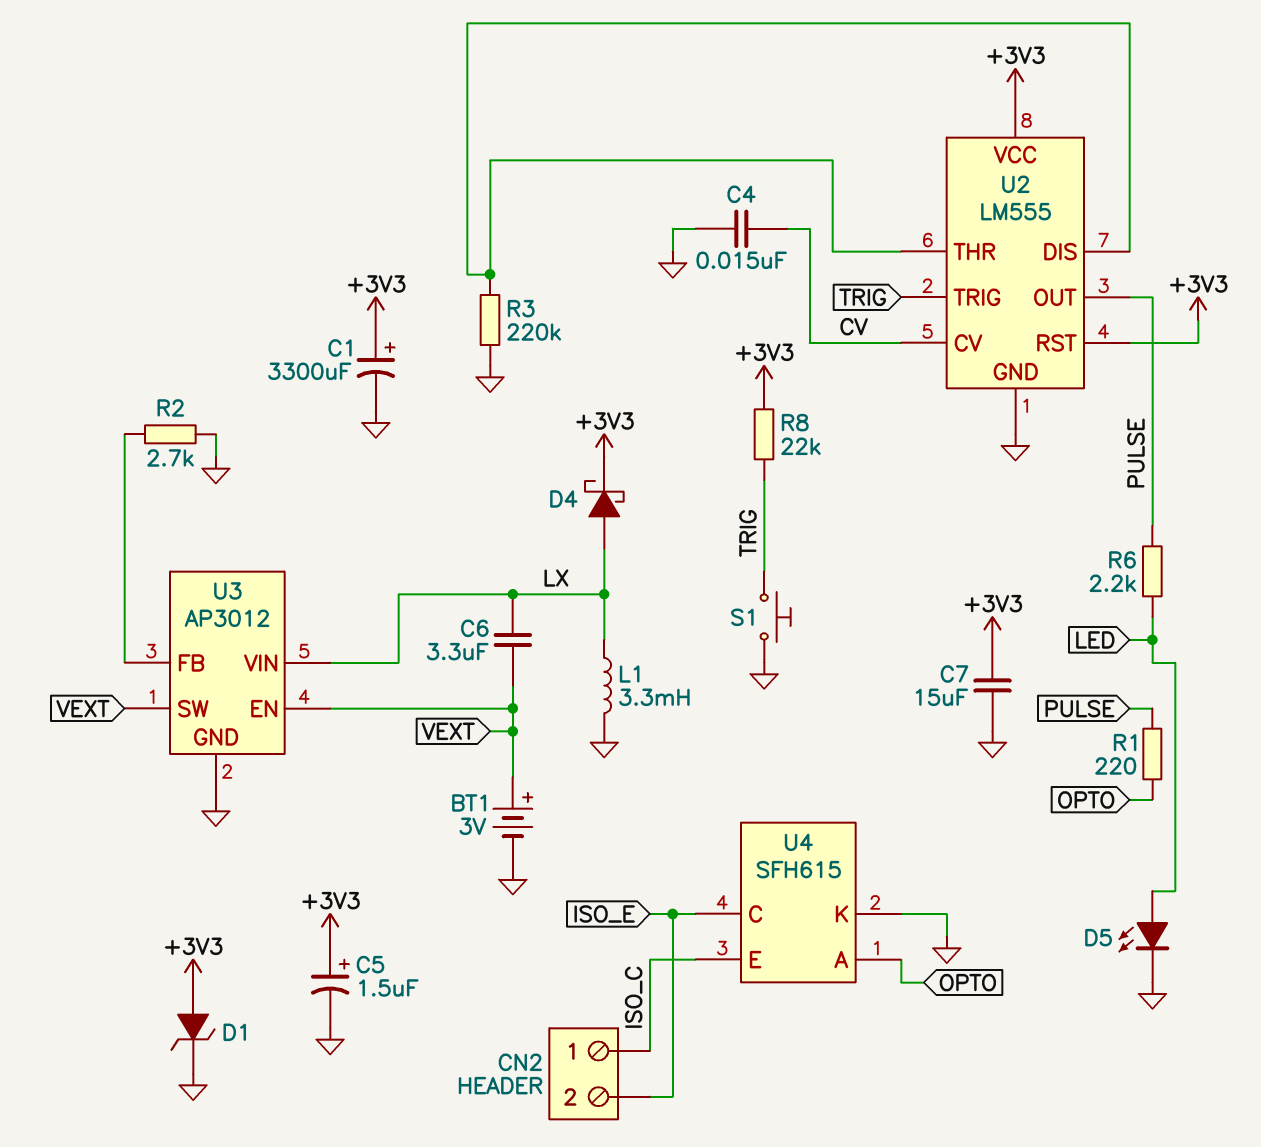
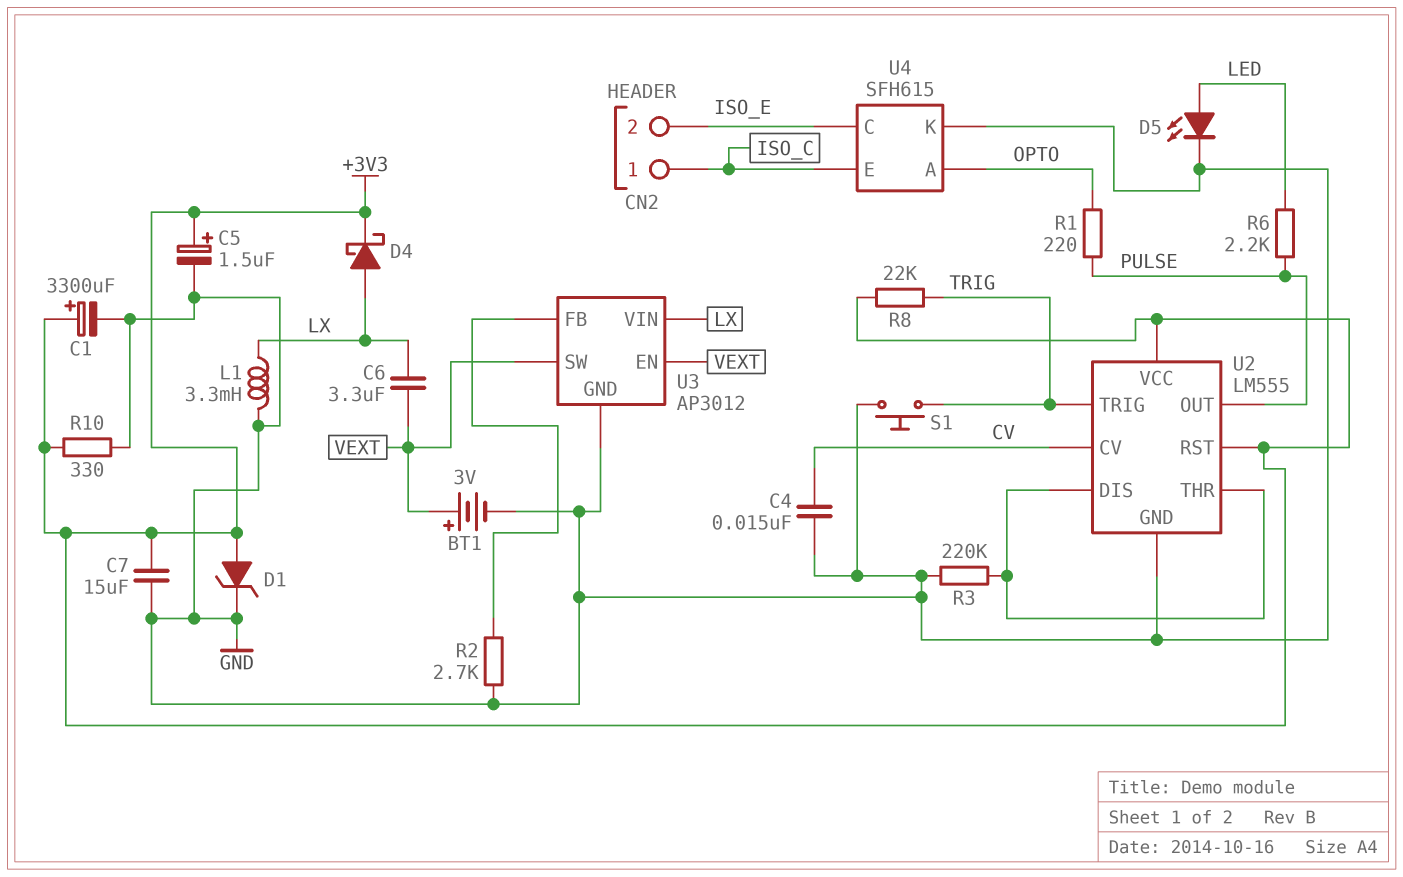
R10: none -> 330 (+3V3, GND)

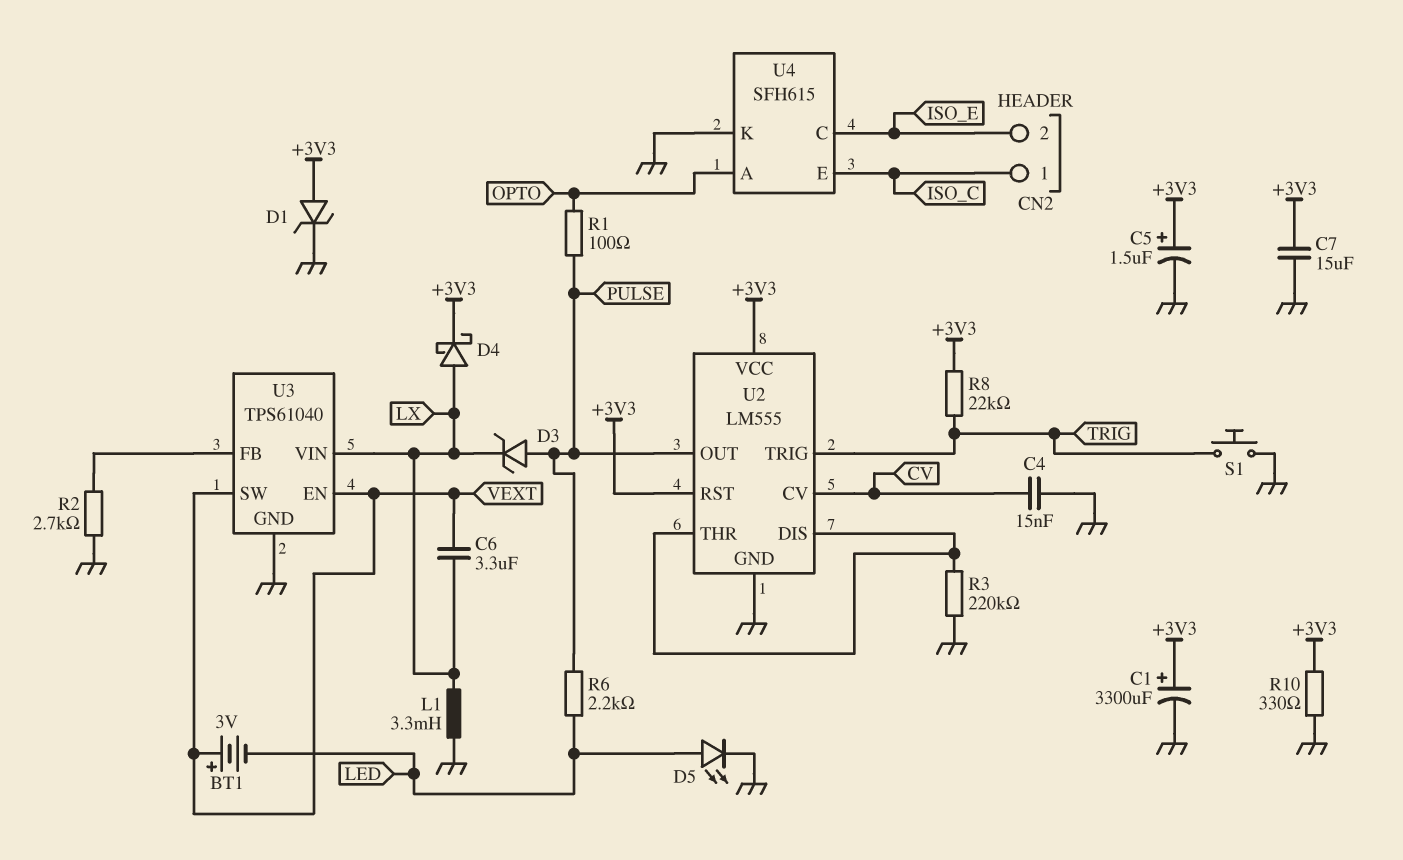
BT1: 3V (plus VEXT, minus GND) -> 3V (plus VEXT, minus LED)
D3: none -> zener (A PULSE, K LX)
R1: 220 (OPTO, PULSE) -> 100 (OPTO, PULSE)
U3: AP3012 -> TPS61040

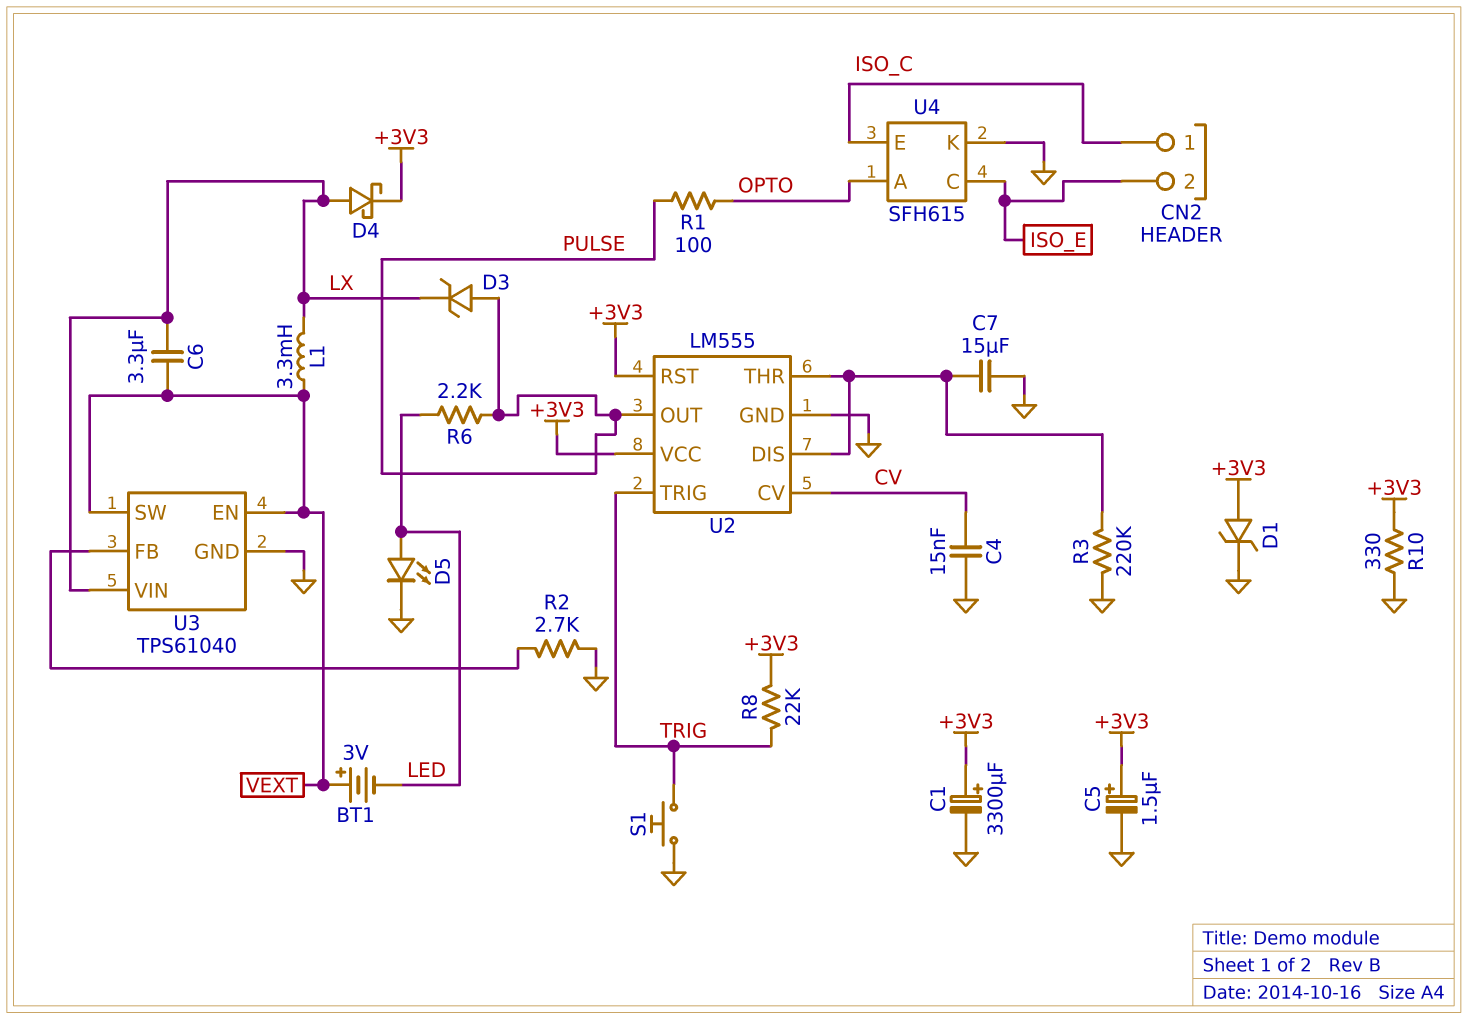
C7: 15uF (+3V3, GND) -> 15uF (GND, U2/DIS)
L1: 3.3mH (GND, LX) -> 3.3mH (LX, VEXT)

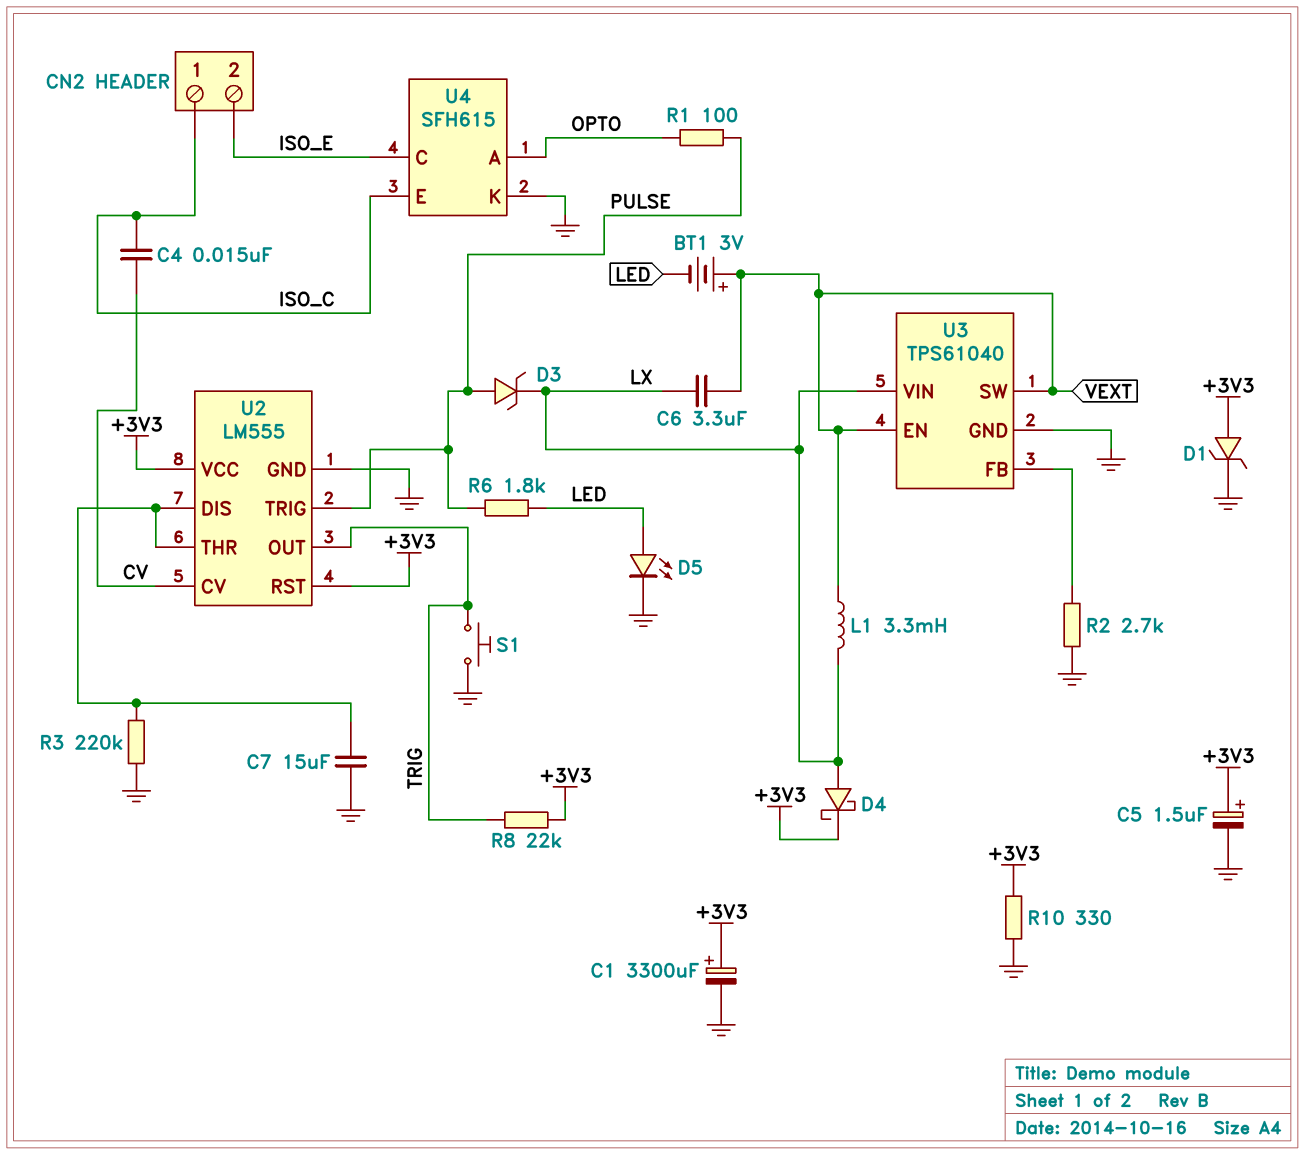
C4: 15nF (CV, GND) -> 15nF (CV, ISO_C)
R6: 2.2k (LED, PULSE) -> 1.8k (LED, PULSE)
U2 pin OUT: PULSE -> TRIG
U2 pin TRIG: TRIG -> PULSE

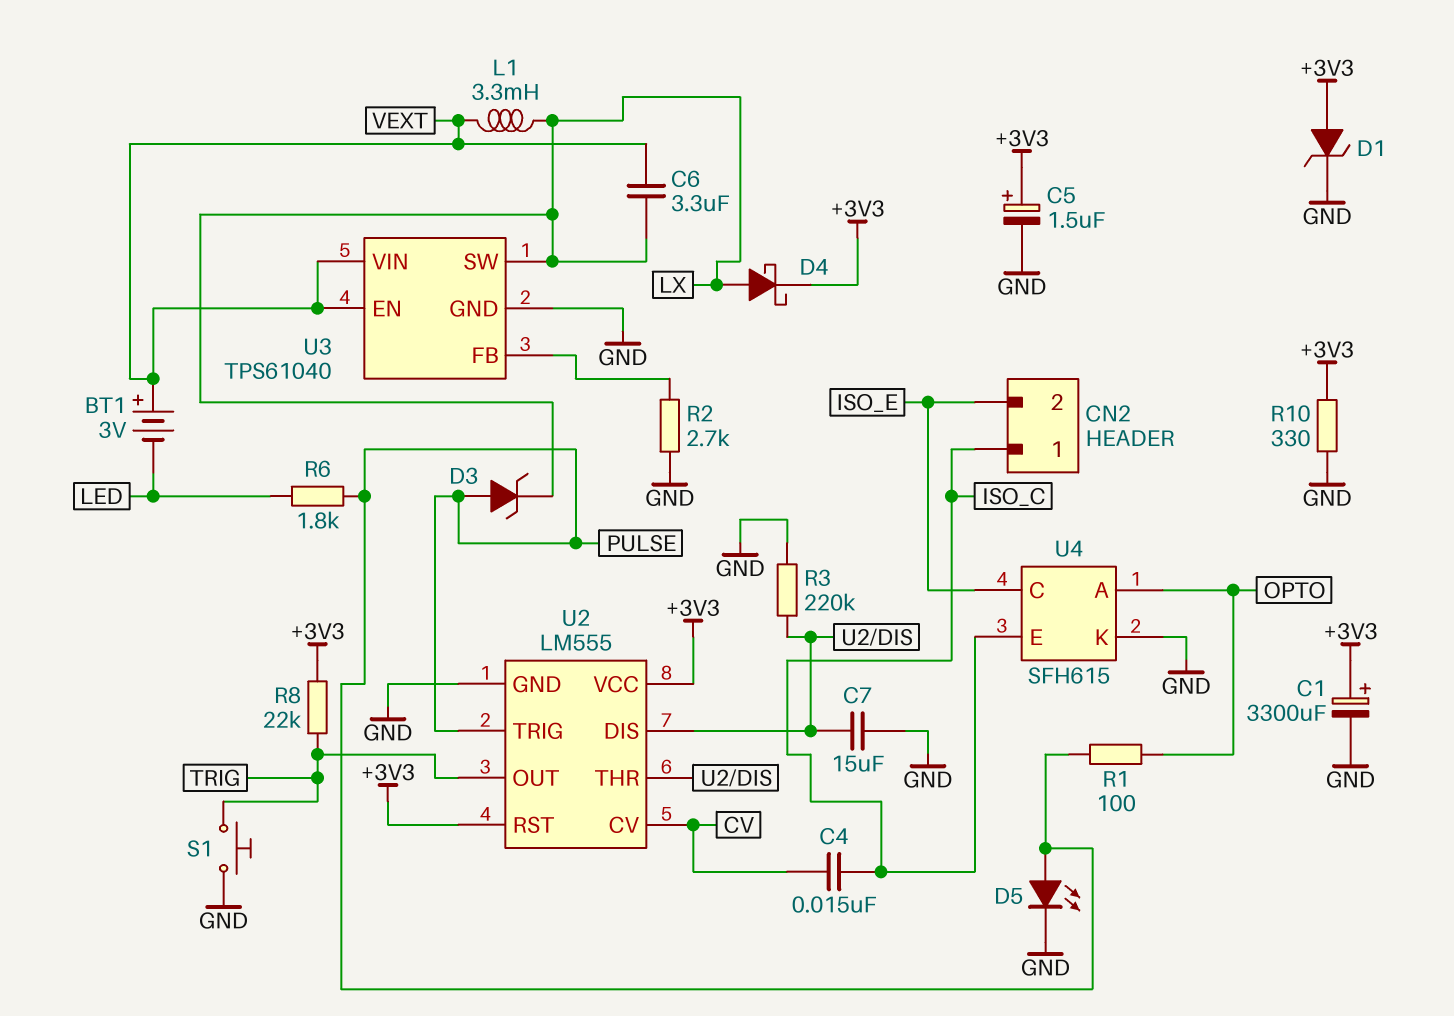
D5: LED (A LED, K GND) -> LED (A PULSE, K GND)
U3 pin SW: VEXT -> LX
U3 pin VIN: LX -> VEXT

